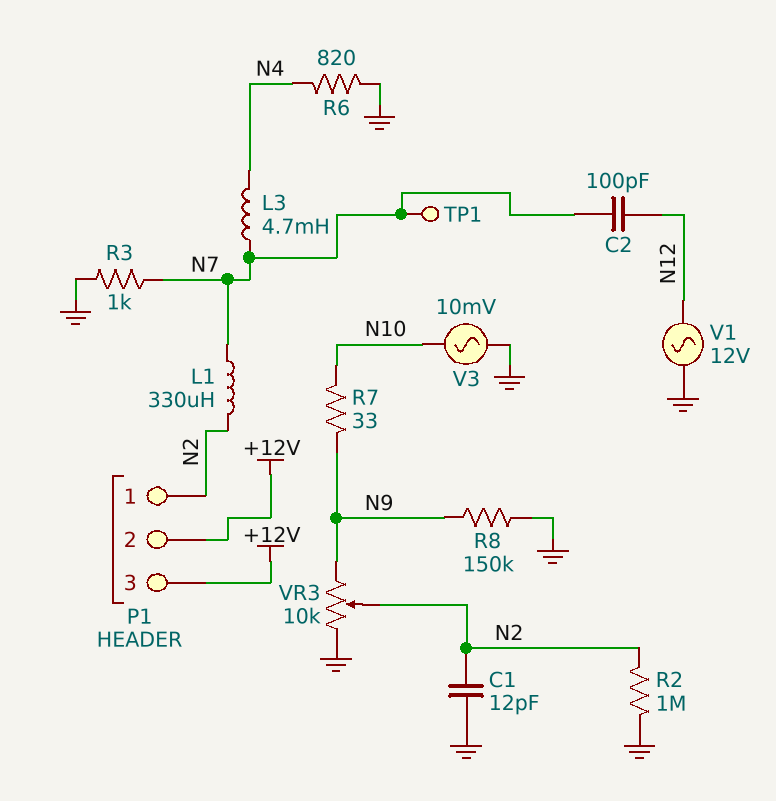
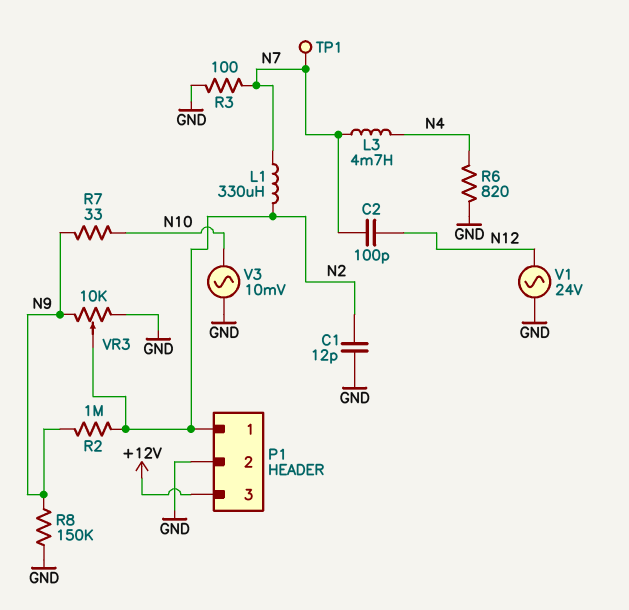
P1 pin 2: +12V -> GND
R2: 1M (GND, N2) -> 1M (N2, N9)
R3: 1k (GND, N7) -> 100 (GND, N7)
V1: AC 12V (GND, N12) -> AC 24V (GND, N12)

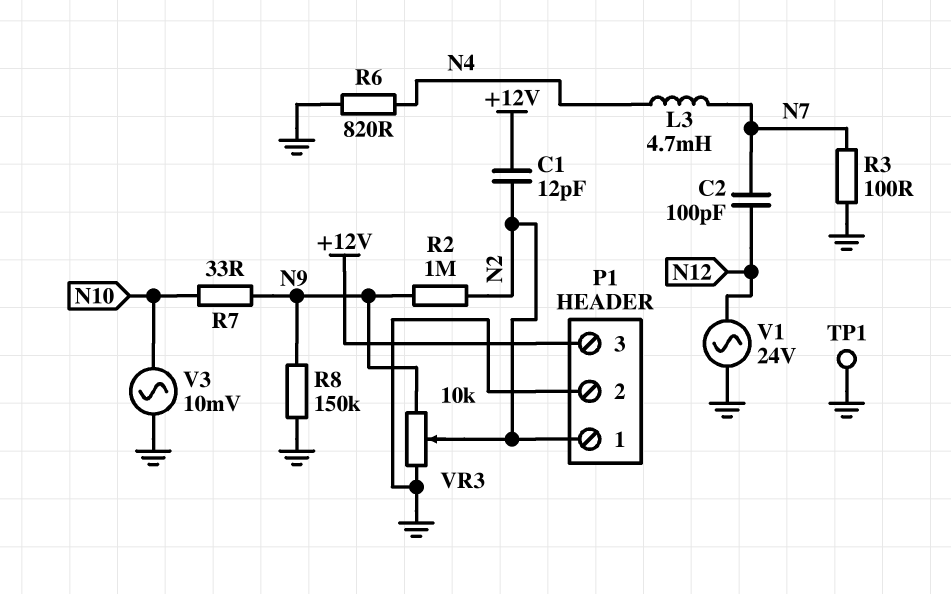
C1: 12pF (GND, N2) -> 12pF (+12V, N2)
L1: 330uH (N2, N7) -> none
TP1: test point (N7) -> test point (GND)

